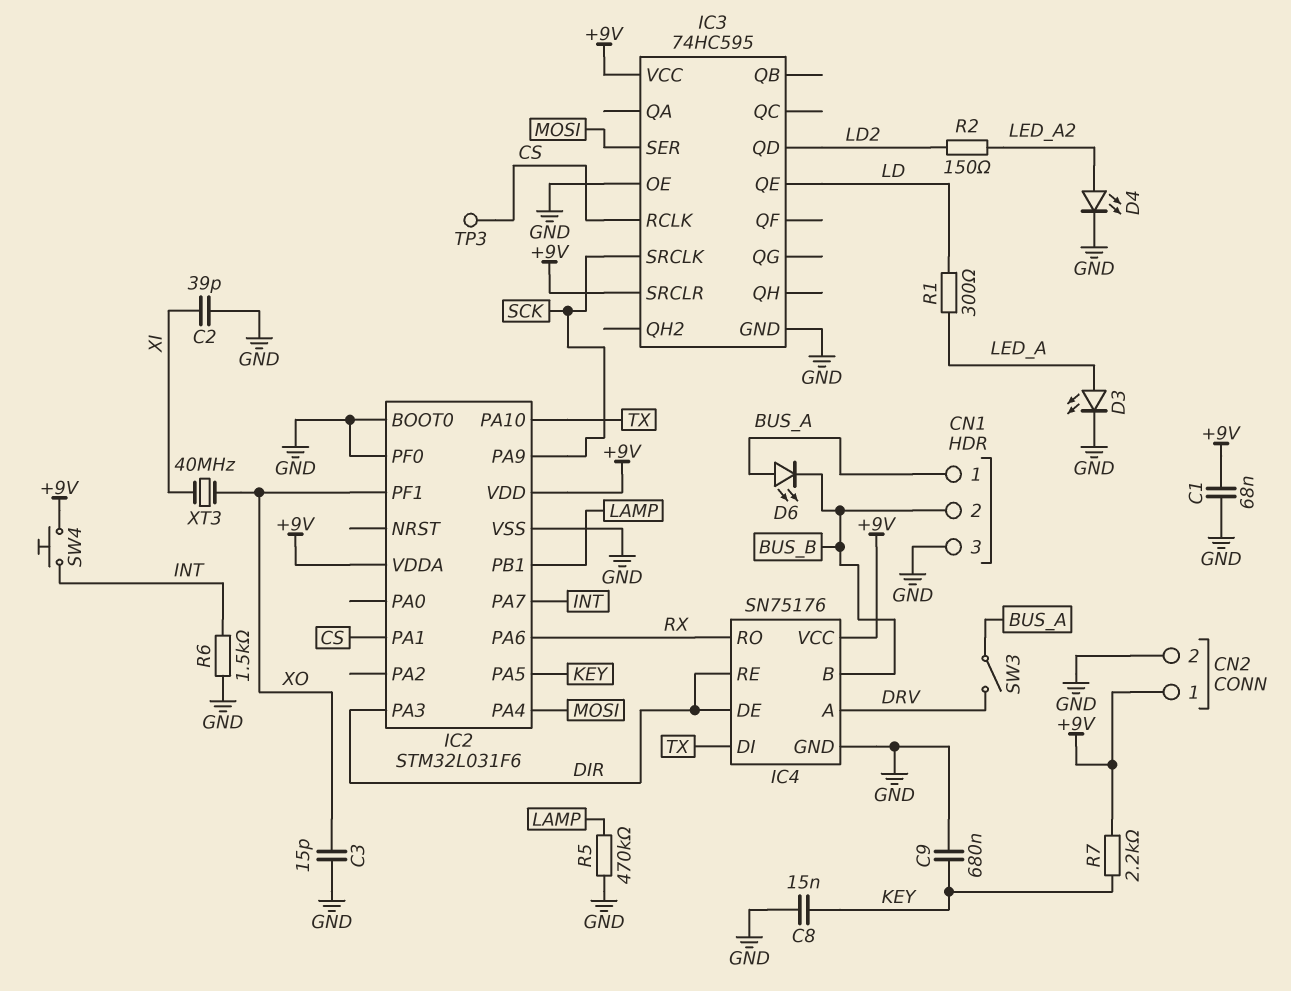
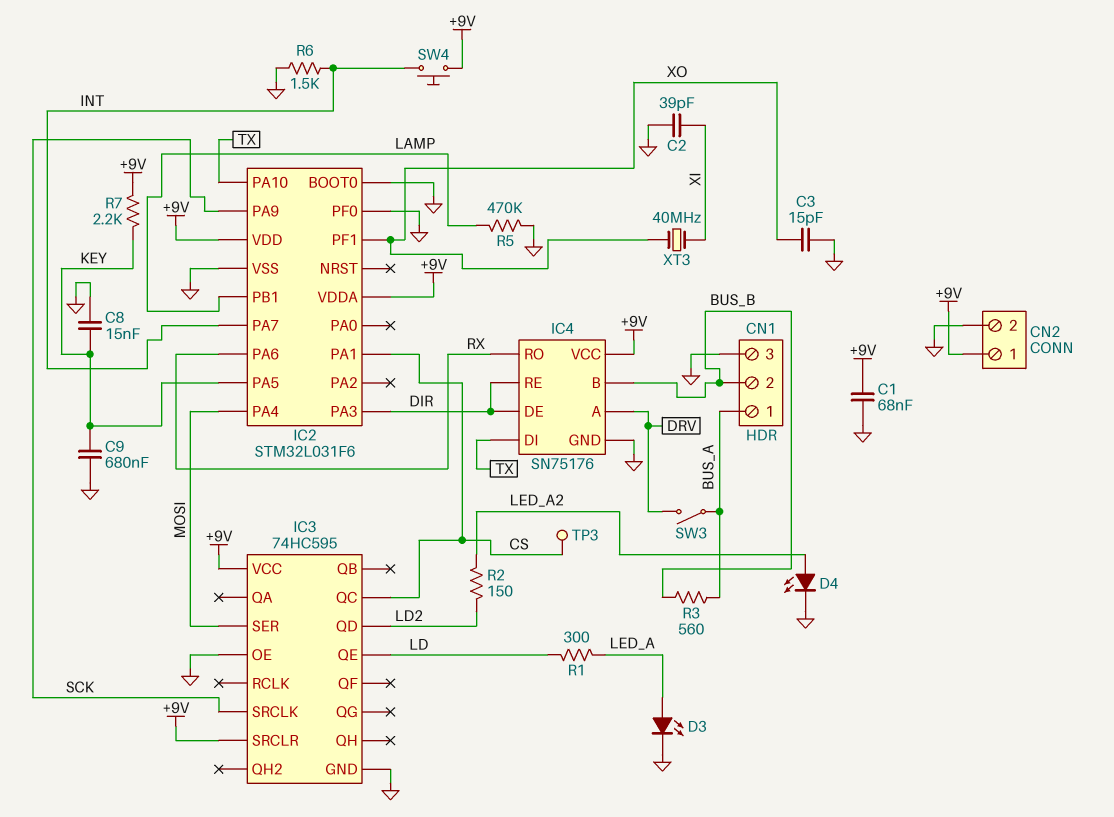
D6: LED (A BUS_A, K BUS_B) -> none
IC3 pin QC: none -> CS
IC3 pin RCLK: CS -> none
R3: none -> 560 (BUS_A, BUS_B)

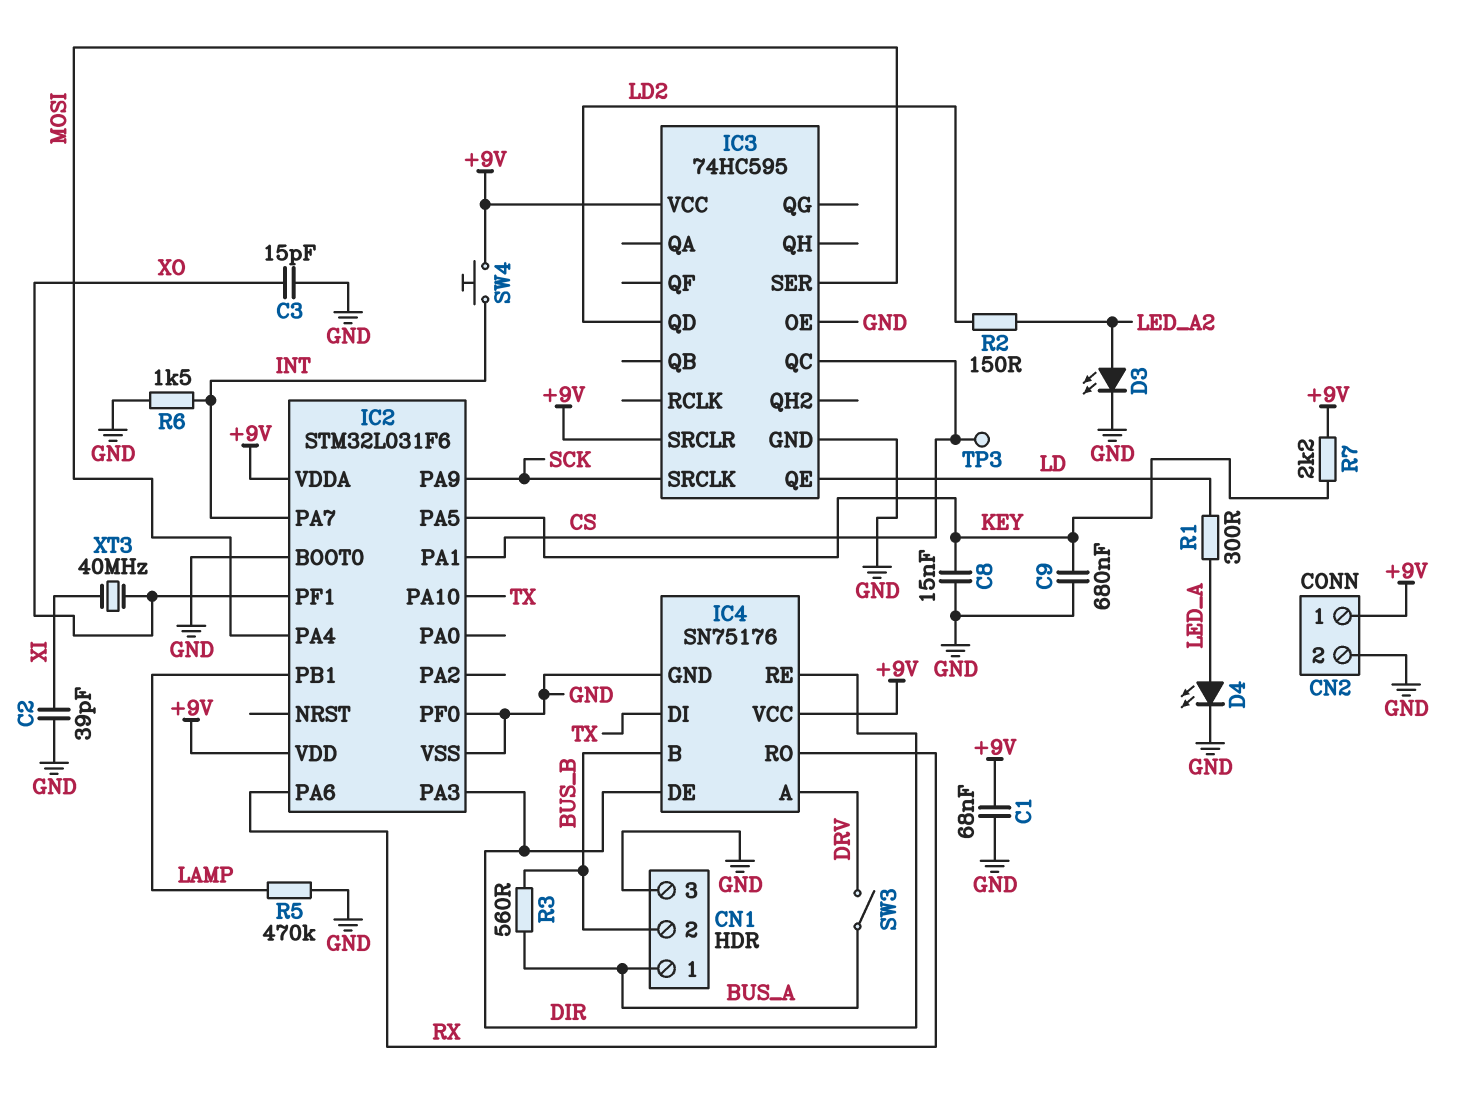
D3: LED (A LED_A, K GND) -> LED (A LED_A2, K GND)
D4: LED (A LED_A2, K GND) -> LED (A LED_A, K GND)

